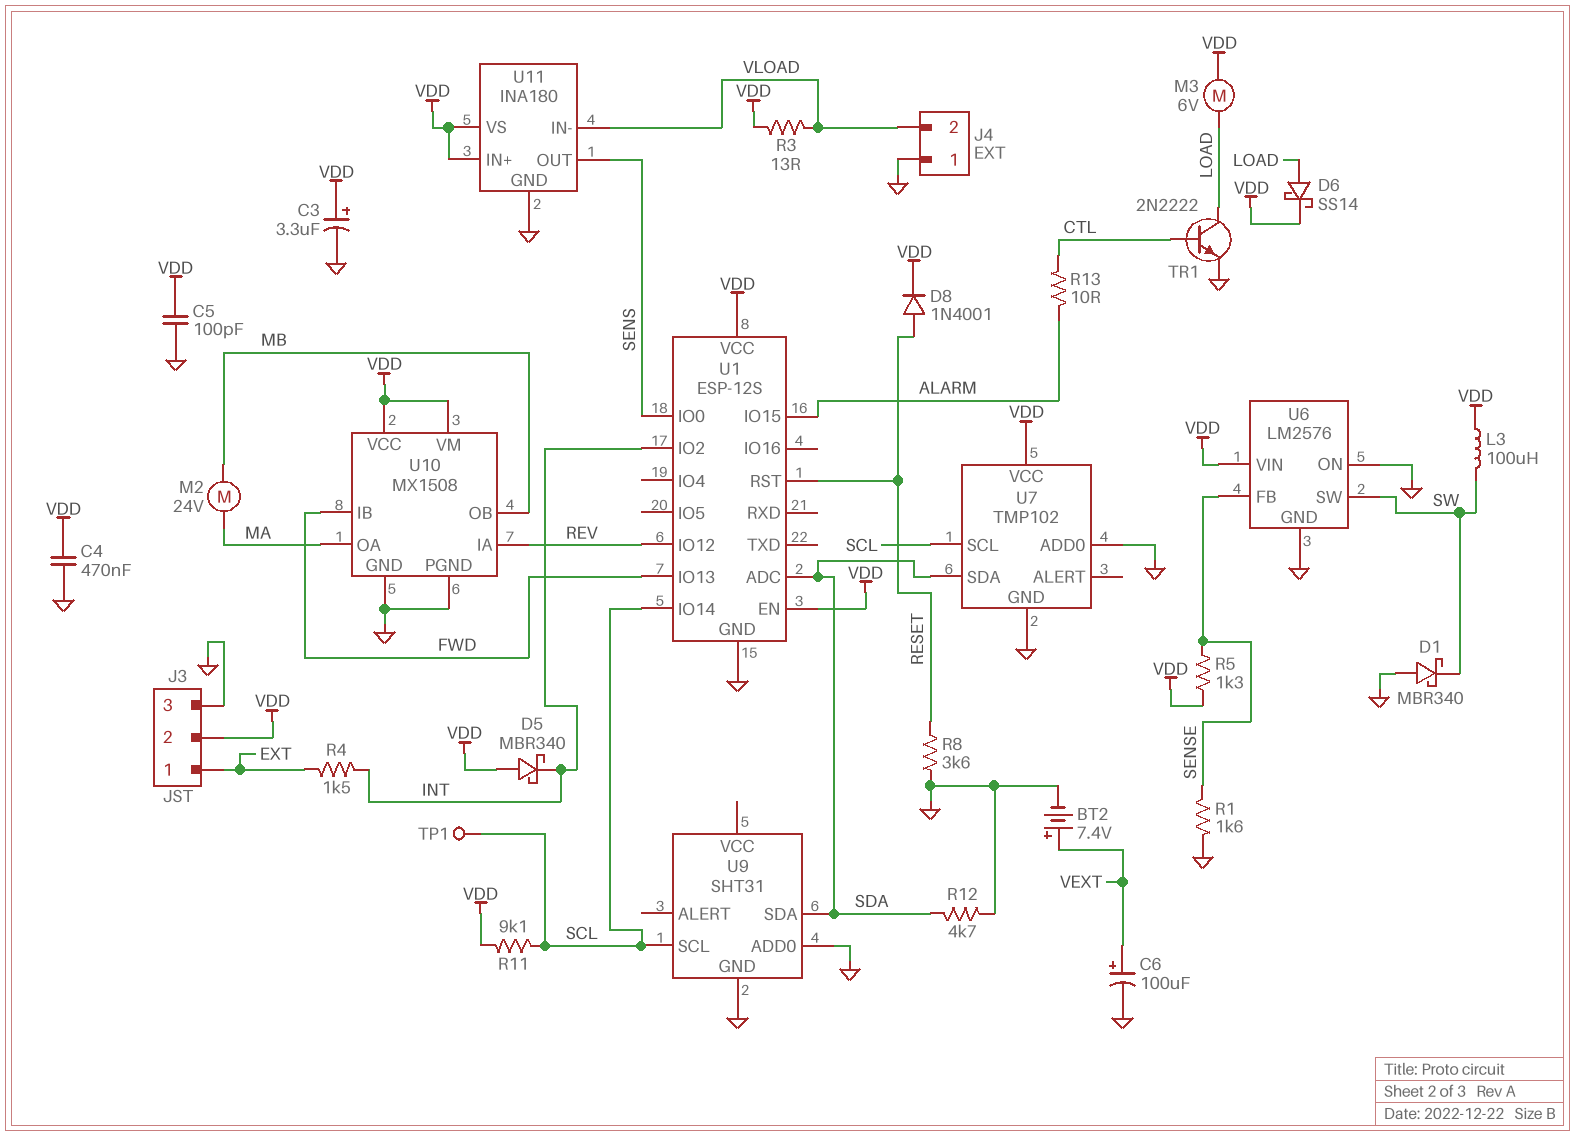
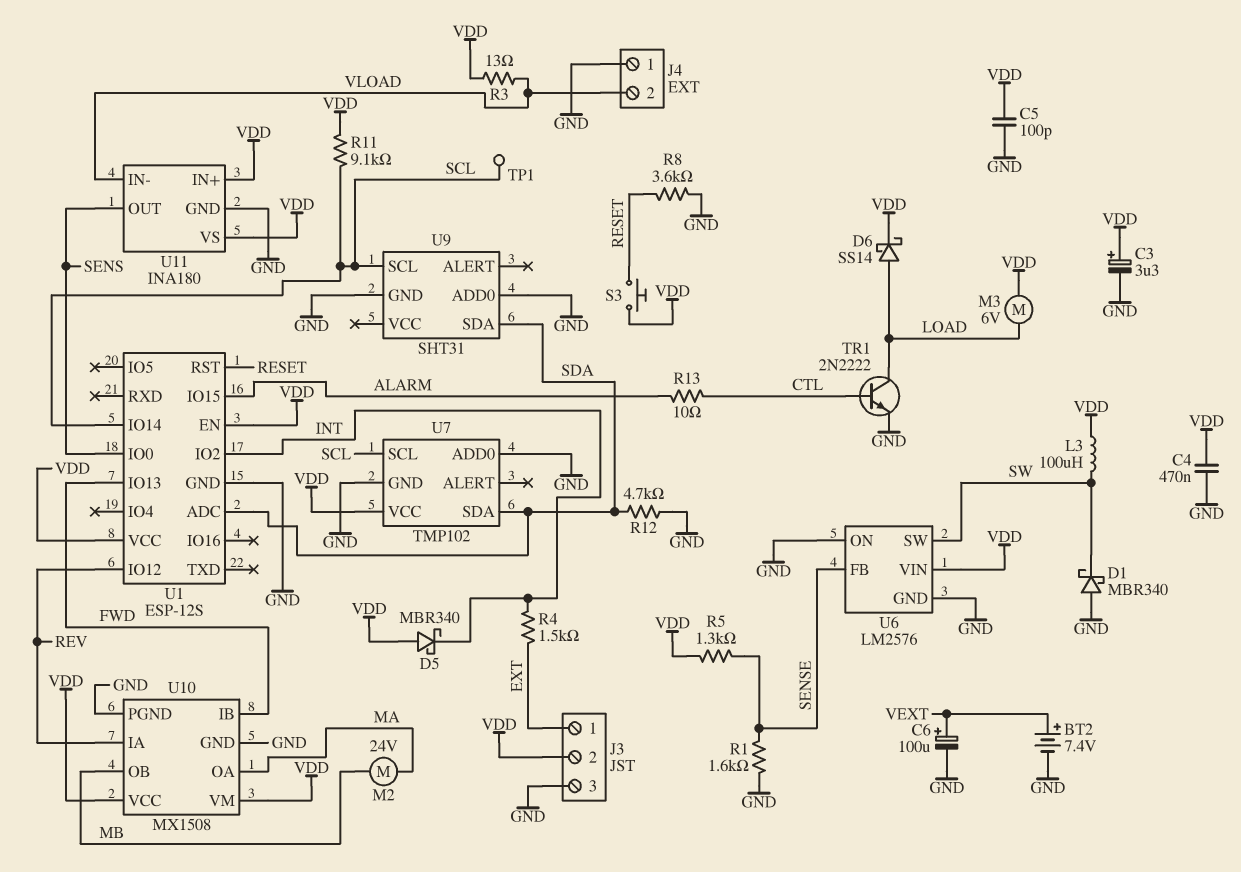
D8: diode 1N4001 (A RESET, K VDD) -> none
S3: none -> button (RESET, VDD)

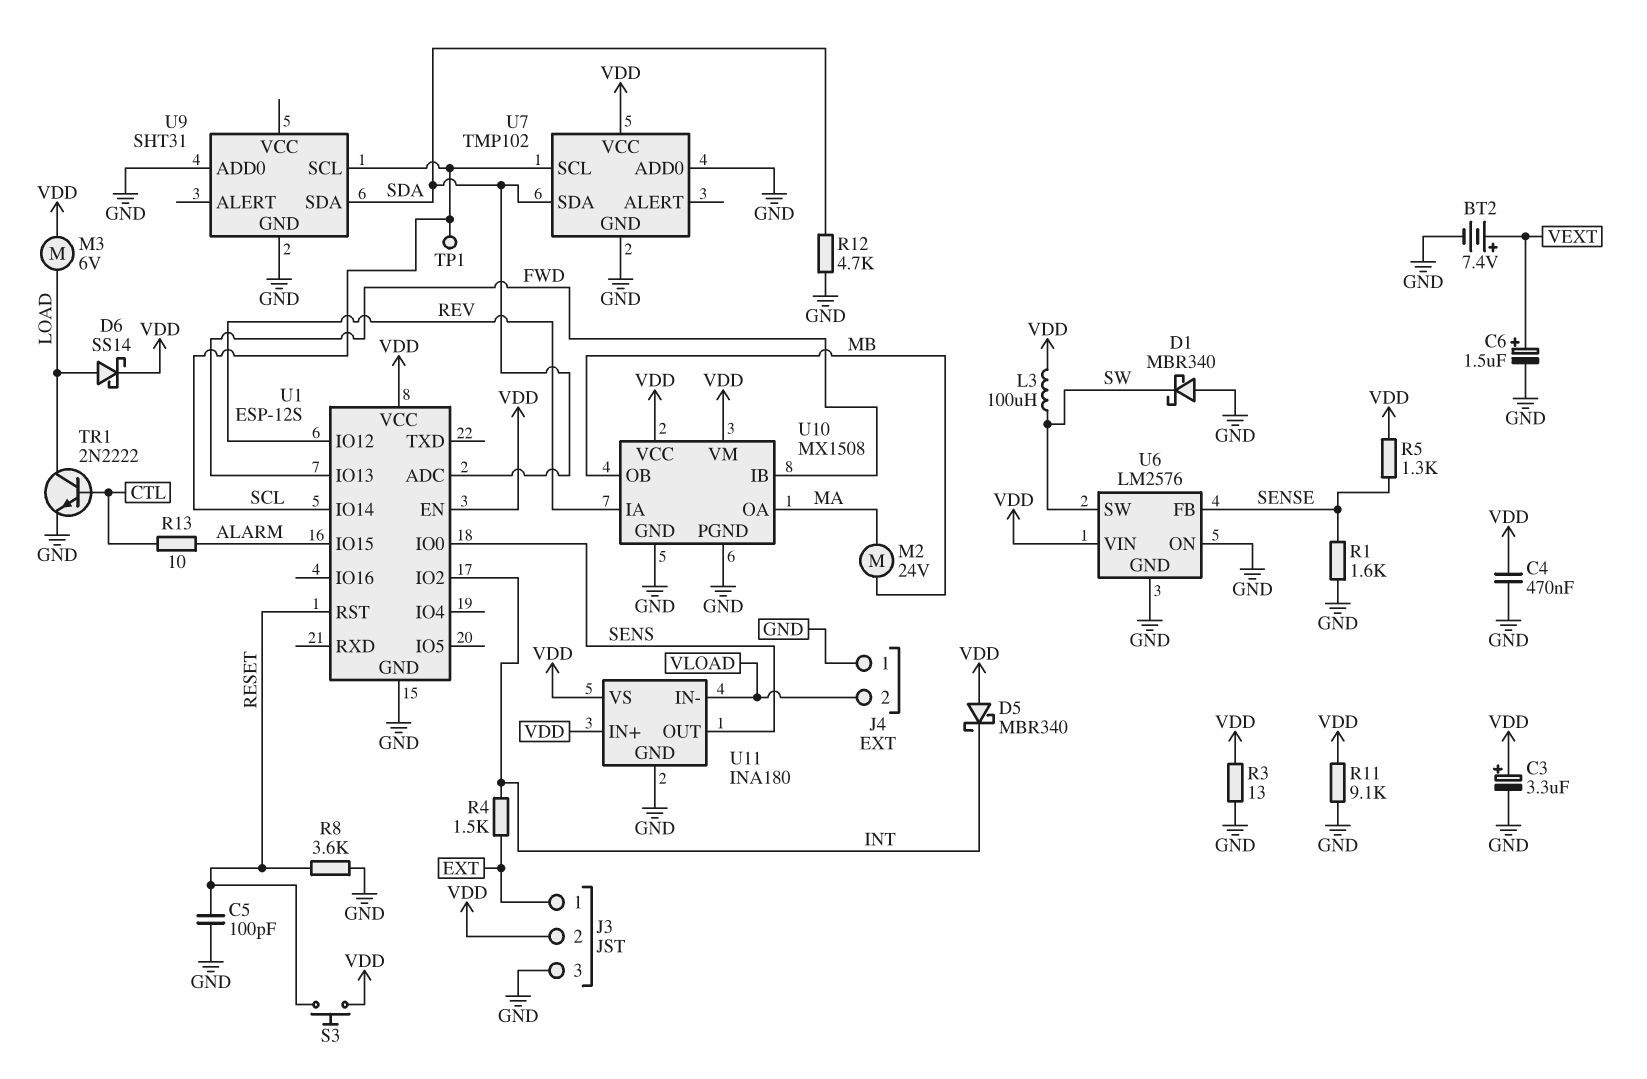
C5: 100pF (GND, VDD) -> 100pF (GND, RESET)
C6: 100uF (plus VEXT, minus GND) -> 1.5uF (plus VEXT, minus GND)
R3: 13 (VDD, VLOAD) -> 13 (GND, VDD)
R11: 9.1k (SCL, VDD) -> 9.1k (GND, VDD)

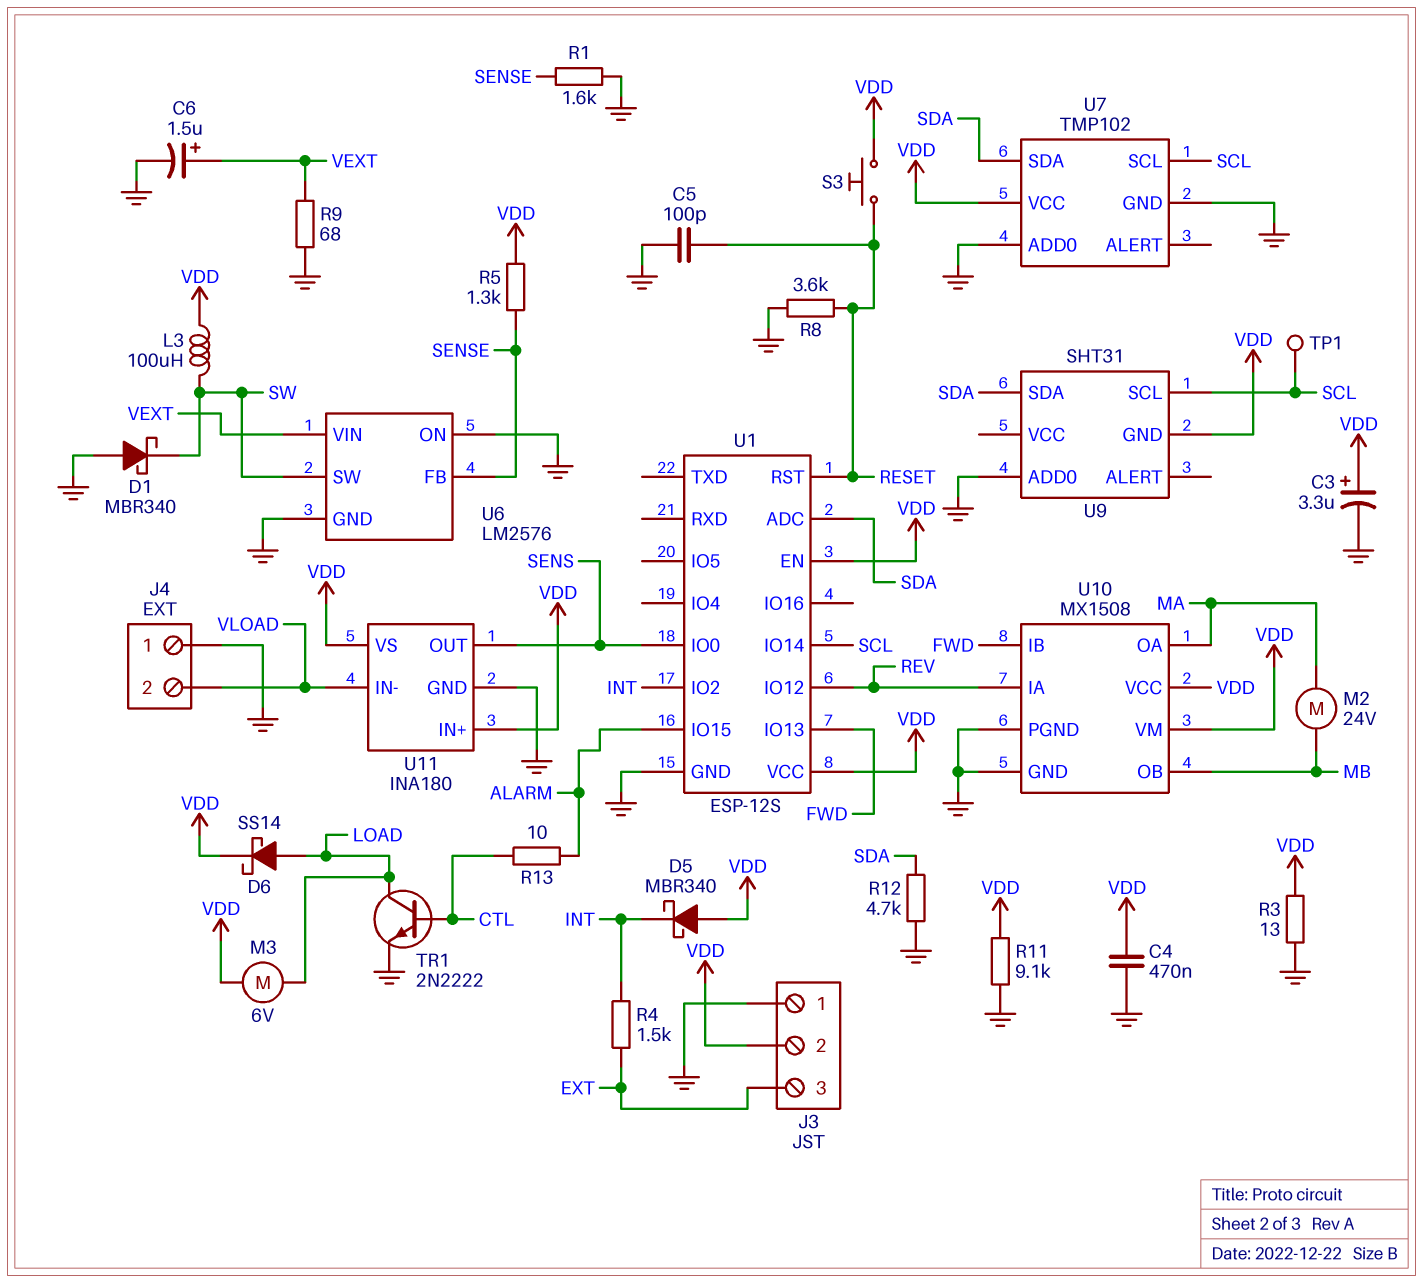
BT2: 7.4V (plus VEXT, minus GND) -> none
J3 pin 1: EXT -> GND
J3 pin 3: GND -> EXT
R9: none -> 68 (GND, VEXT)
U6 pin VIN: VDD -> VEXT
U9 pin GND: GND -> VDD

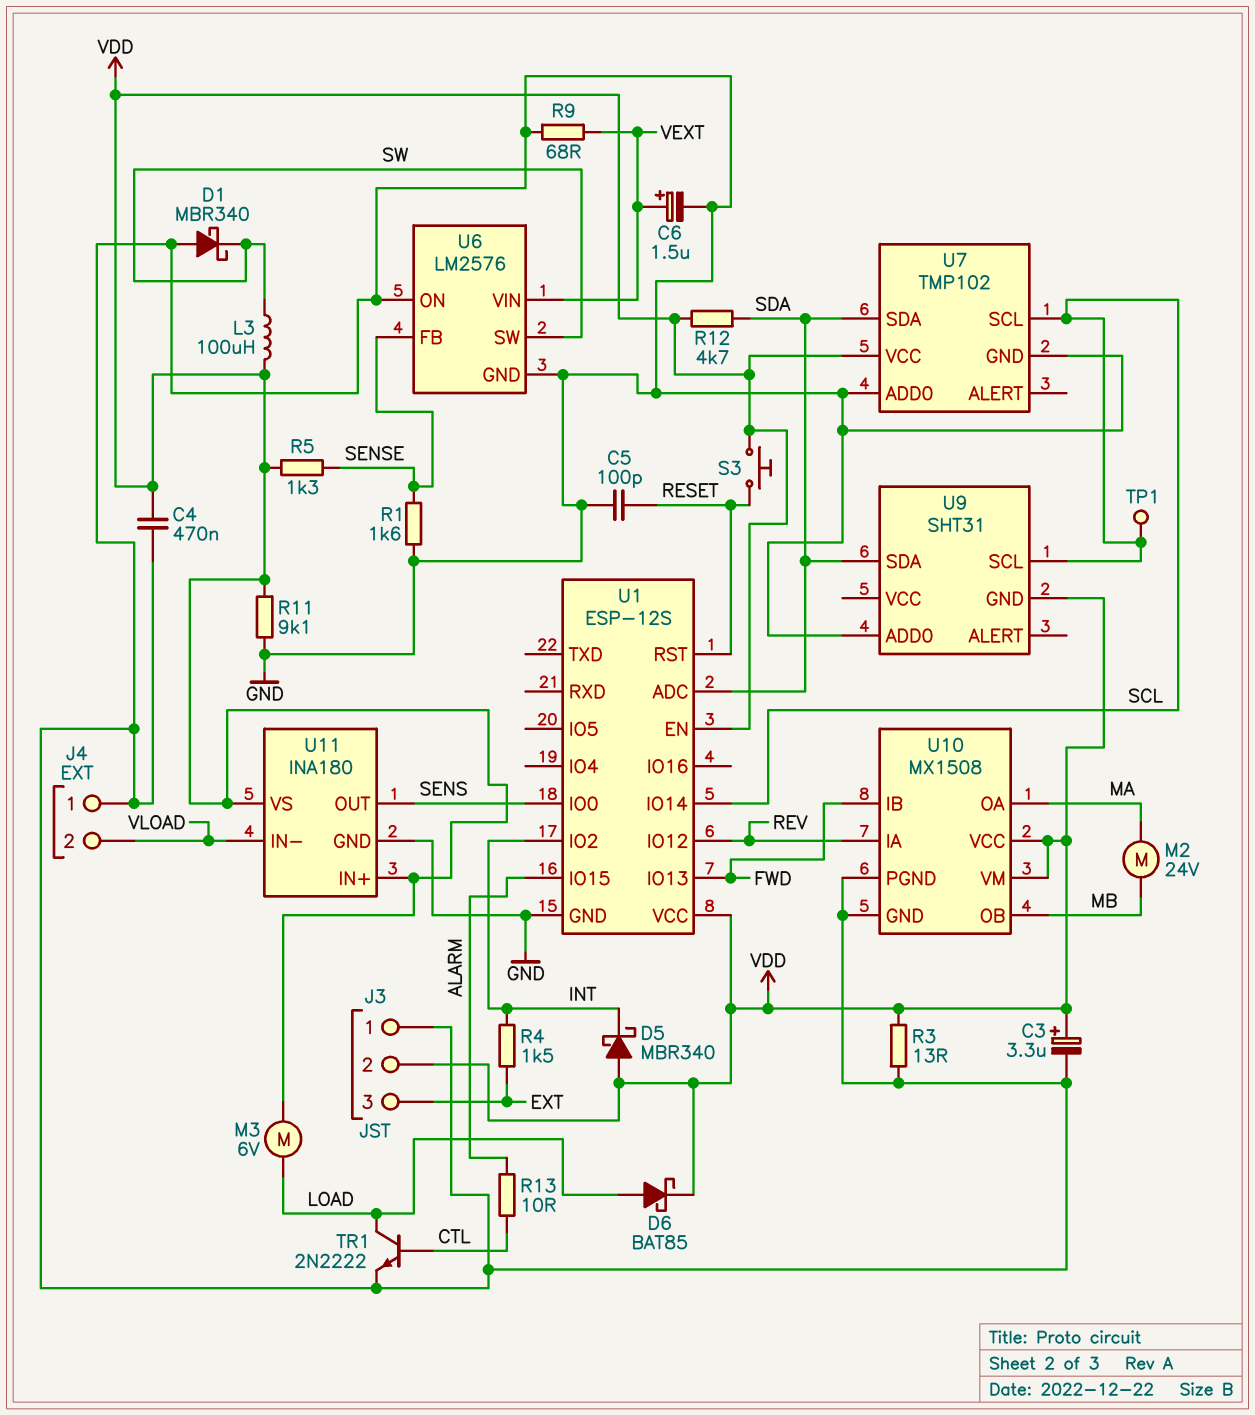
D6: schottky SS14 (A LOAD, K VDD) -> schottky BAT85 (A LOAD, K VDD)
R8: 3.6k (GND, RESET) -> none
R12: 4.7k (GND, SDA) -> 4.7k (SDA, VDD)

